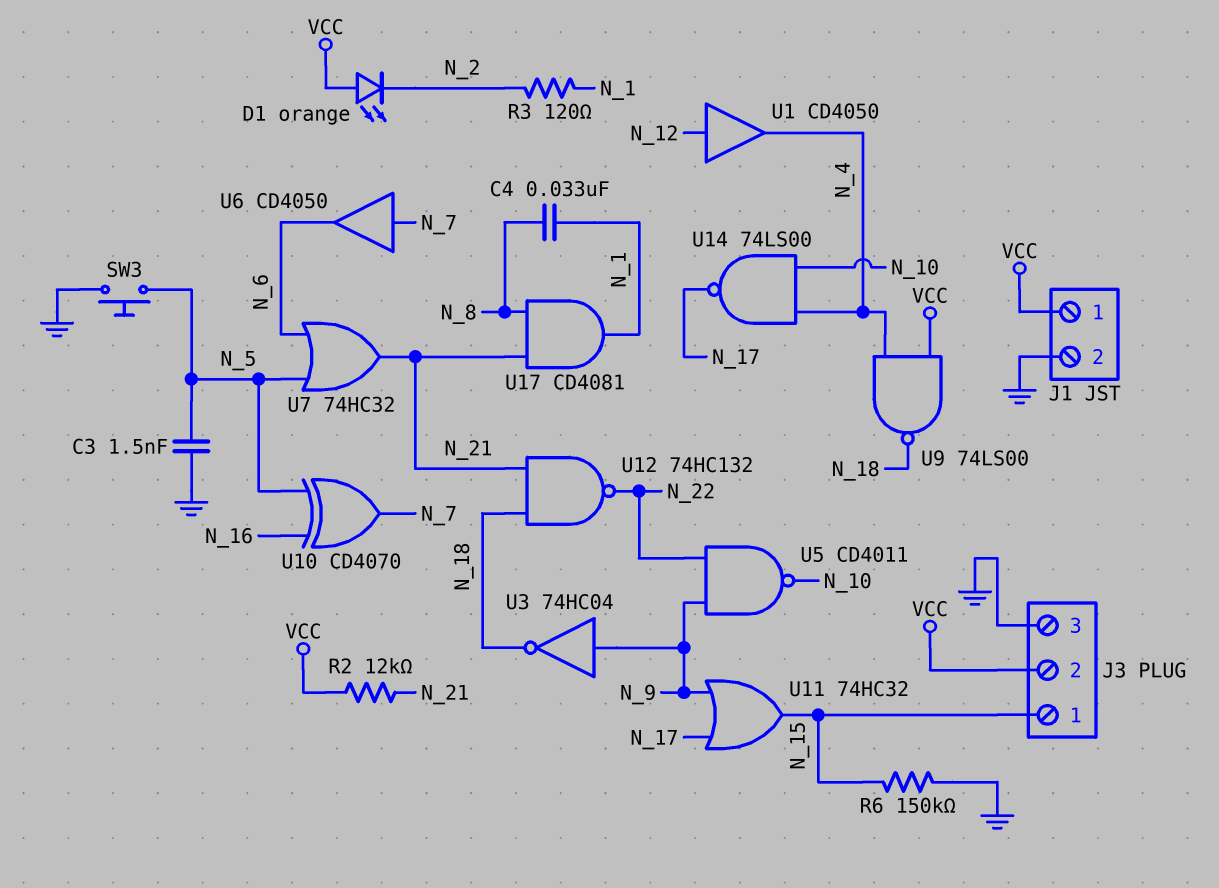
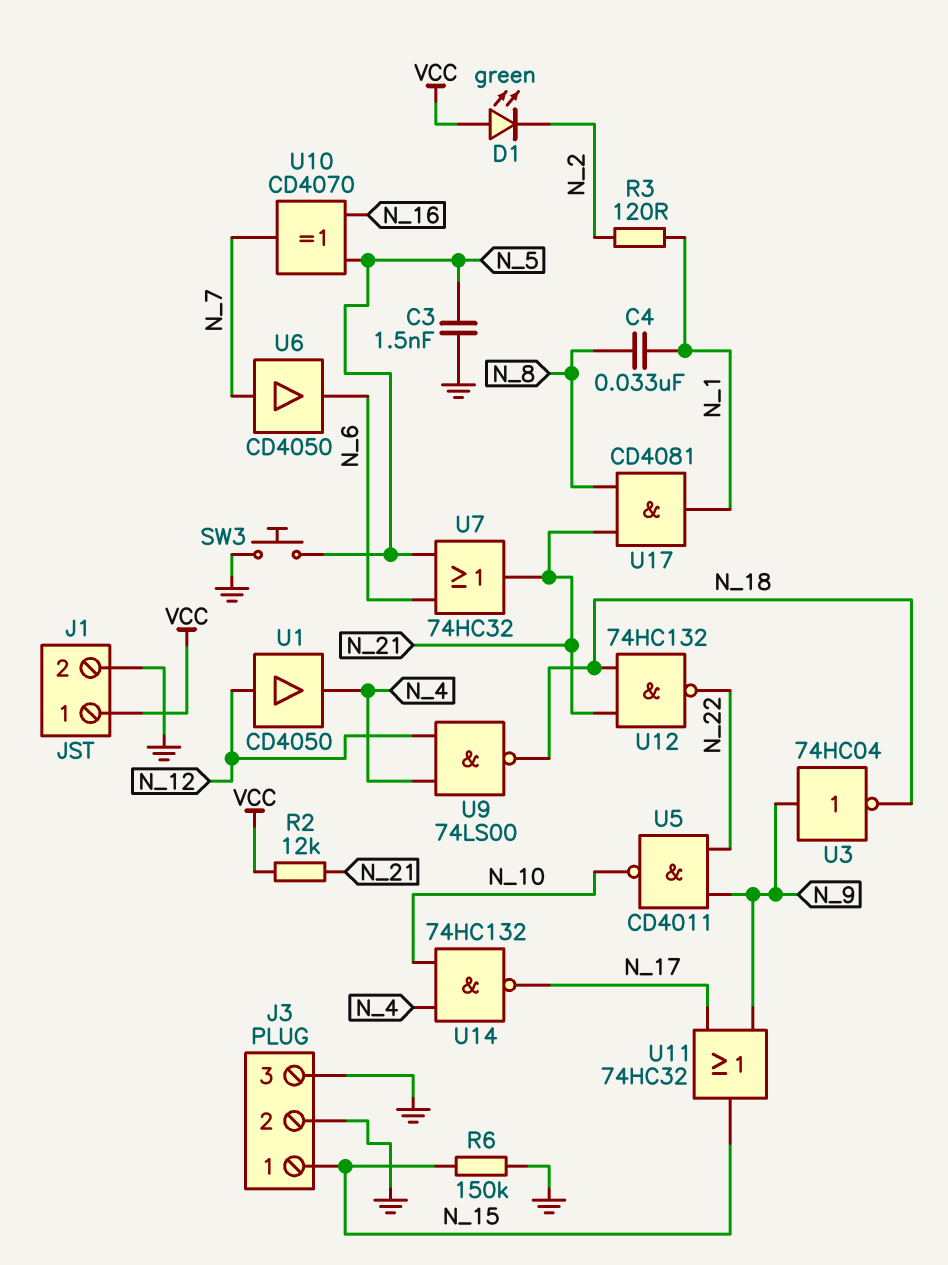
D1: LED orange (A VCC, K N_2) -> LED green (A VCC, K N_2)
J3 pin 2: VCC -> GND
U9: NAND 74LS00 (in N_4, in VCC, out N_18) -> NAND 74LS00 (in N_4, in N_12, out N_18)
U14: NAND 74LS00 (in N_4, in N_10, out N_17) -> NAND 74HC132 (in N_4, in N_10, out N_17)

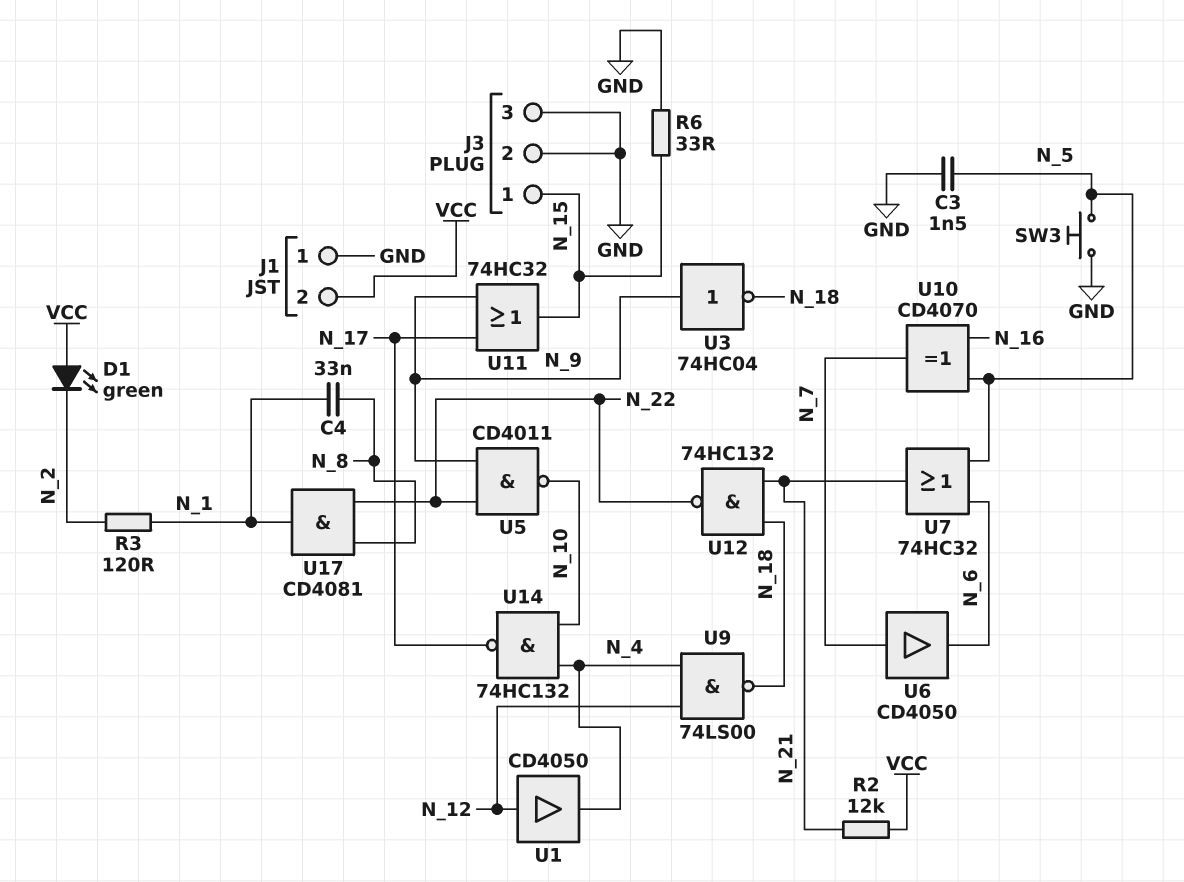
J1 pin 1: VCC -> GND
J1 pin 2: GND -> VCC
R6: 150k (GND, N_15) -> 33 (GND, N_15)
U17: AND CD4081 (in N_8, in N_21, out N_1) -> AND CD4081 (in N_8, in N_22, out N_1)

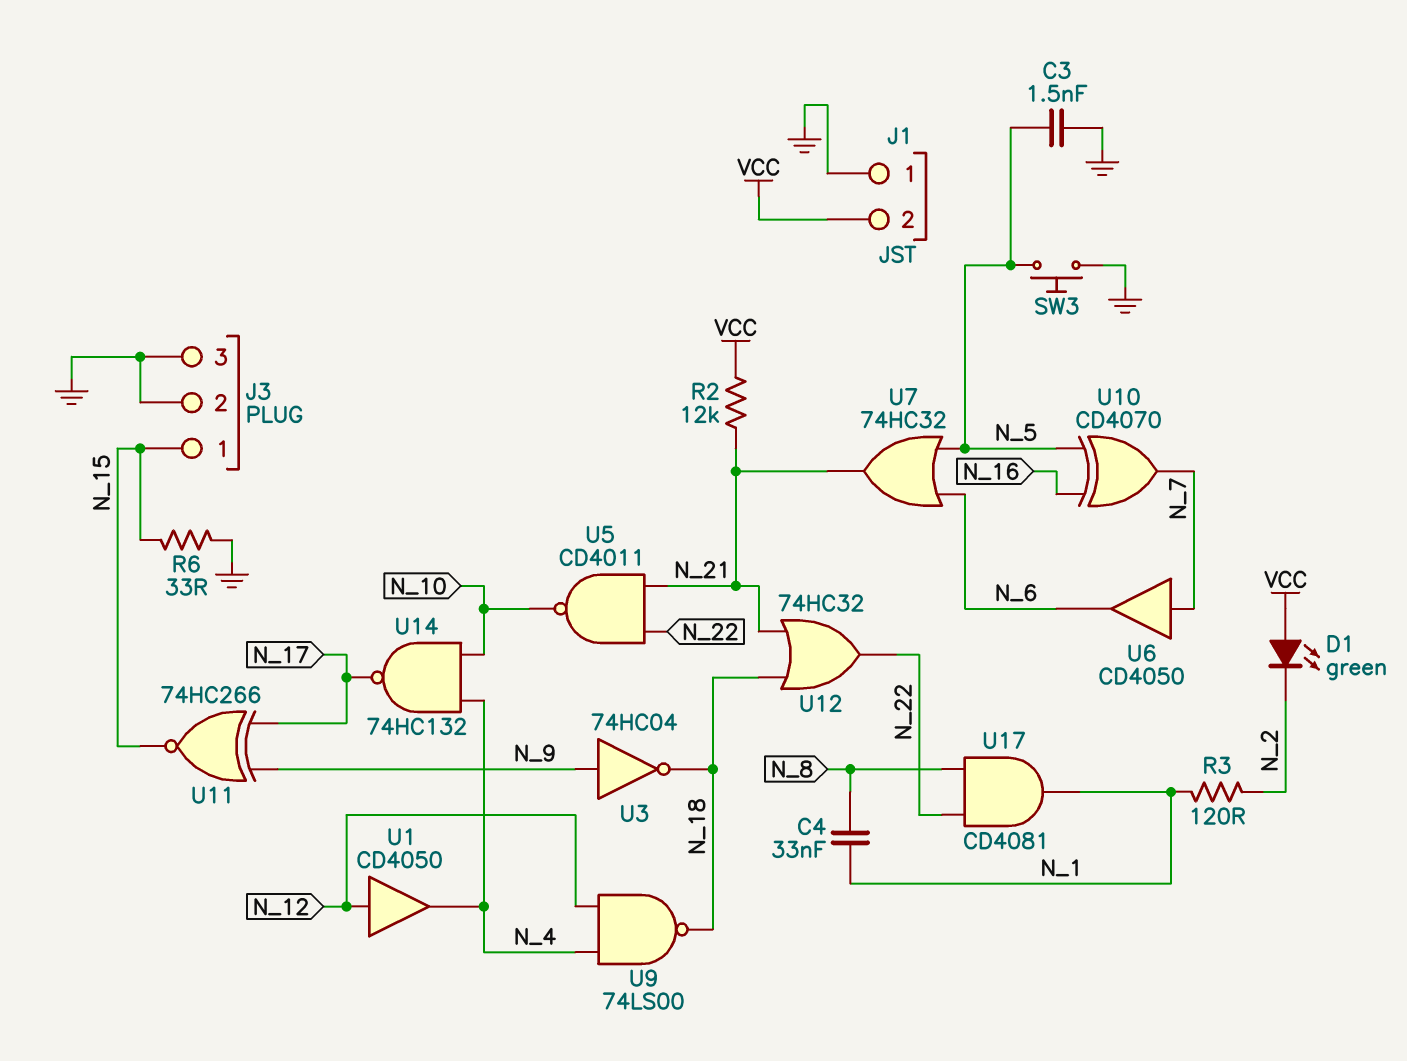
U5: NAND CD4011 (in N_9, in N_22, out N_10) -> NAND CD4011 (in N_21, in N_22, out N_10)
U11: OR 74HC32 (in N_9, in N_17, out N_15) -> XNOR 74HC266 (in N_9, in N_17, out N_15)
U12: NAND 74HC132 (in N_18, in N_21, out N_22) -> OR 74HC32 (in N_18, in N_21, out N_22)

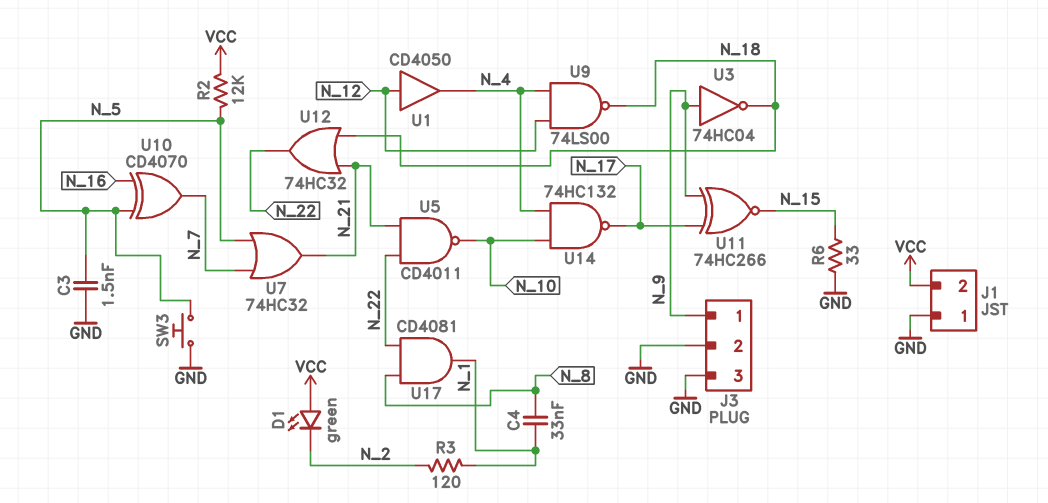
J3 pin 1: N_15 -> N_9
R2: 12k (N_21, VCC) -> 12k (N_5, VCC)
U6: buffer CD4050 (in N_7, out N_6) -> none
U7: OR 74HC32 (in N_5, in N_6, out N_21) -> OR 74HC32 (in N_5, in N_7, out N_21)

